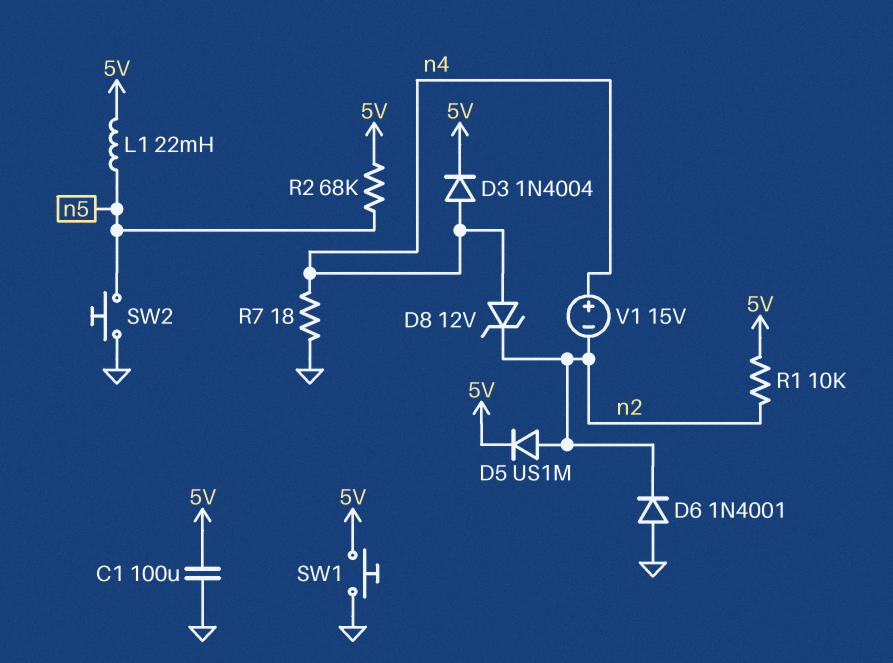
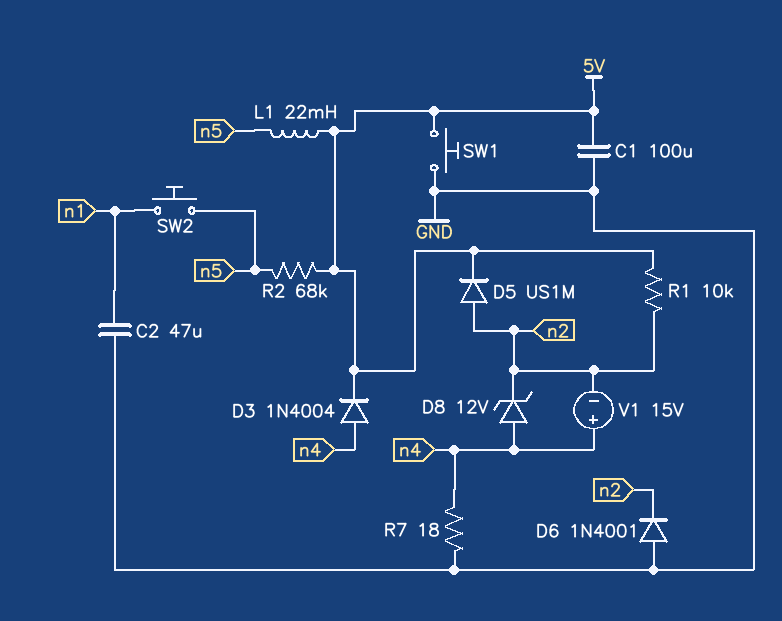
C2: none -> 47uF (GND, n1)
SW2: button (GND, n5) -> button (n1, n5)

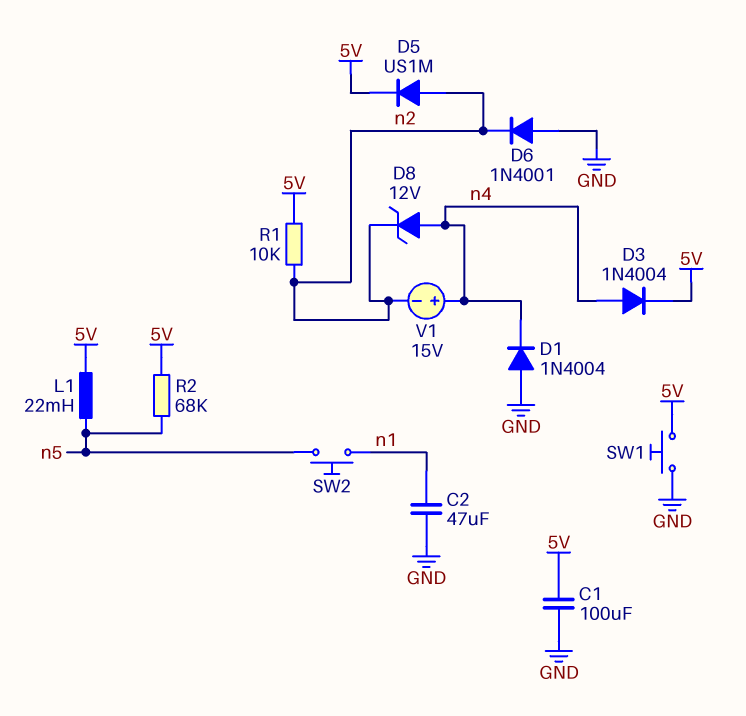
D1: none -> diode 1N4004 (A GND, K n4)
R7: 18 (GND, n4) -> none

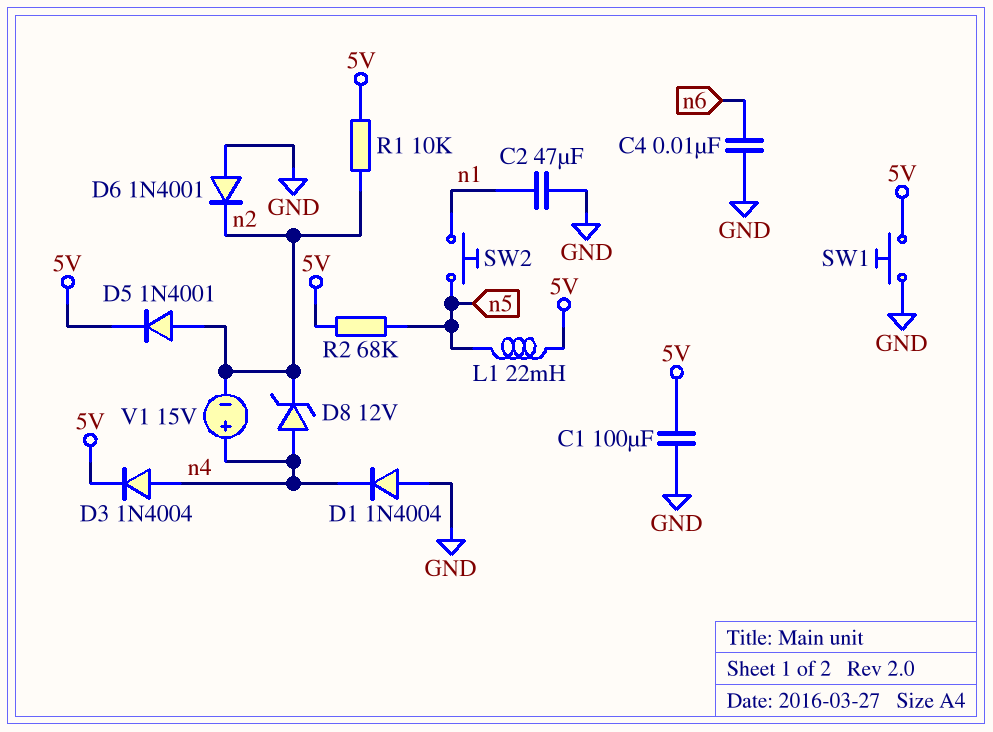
C4: none -> 10nF (GND, n6)
D5: diode US1M (A n2, K 5V) -> diode 1N4001 (A n2, K 5V)

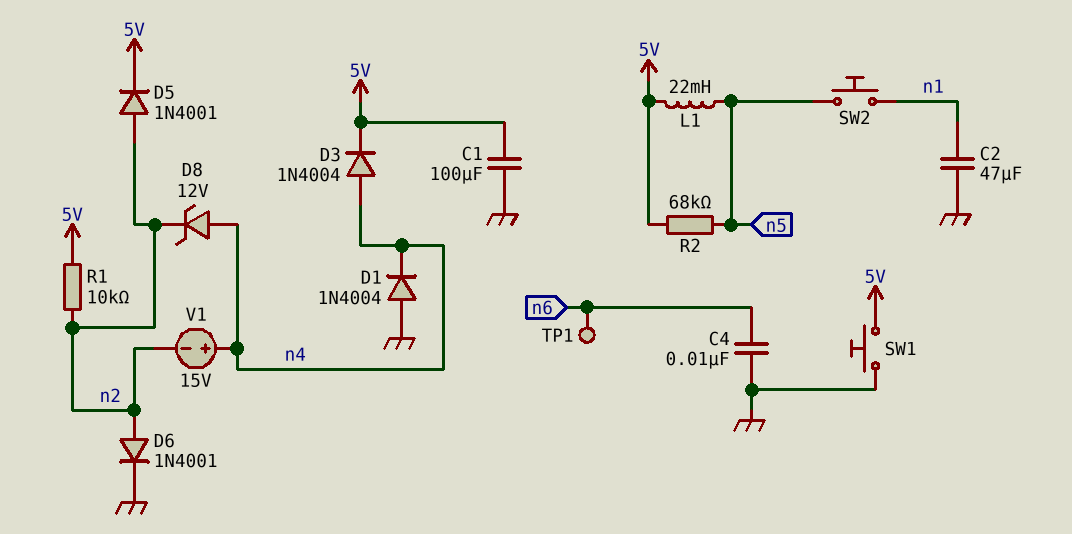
D6: diode 1N4001 (A GND, K n2) -> diode 1N4001 (A n2, K GND)
TP1: none -> test point (n6)

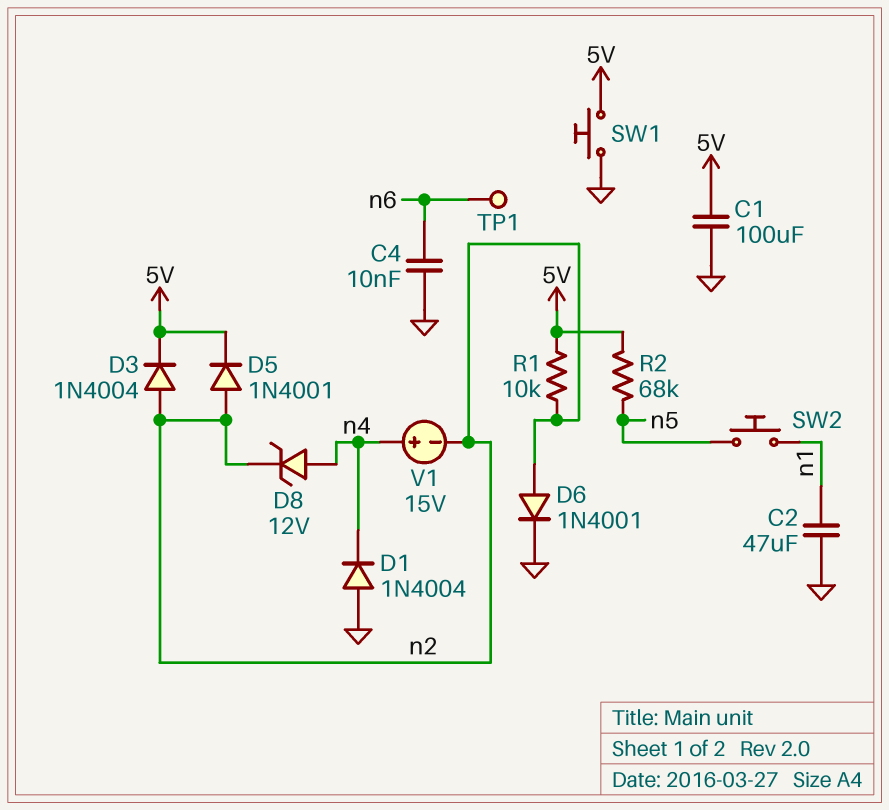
D3: diode 1N4004 (A n4, K 5V) -> diode 1N4004 (A n2, K 5V)
L1: 22mH (5V, n5) -> none

